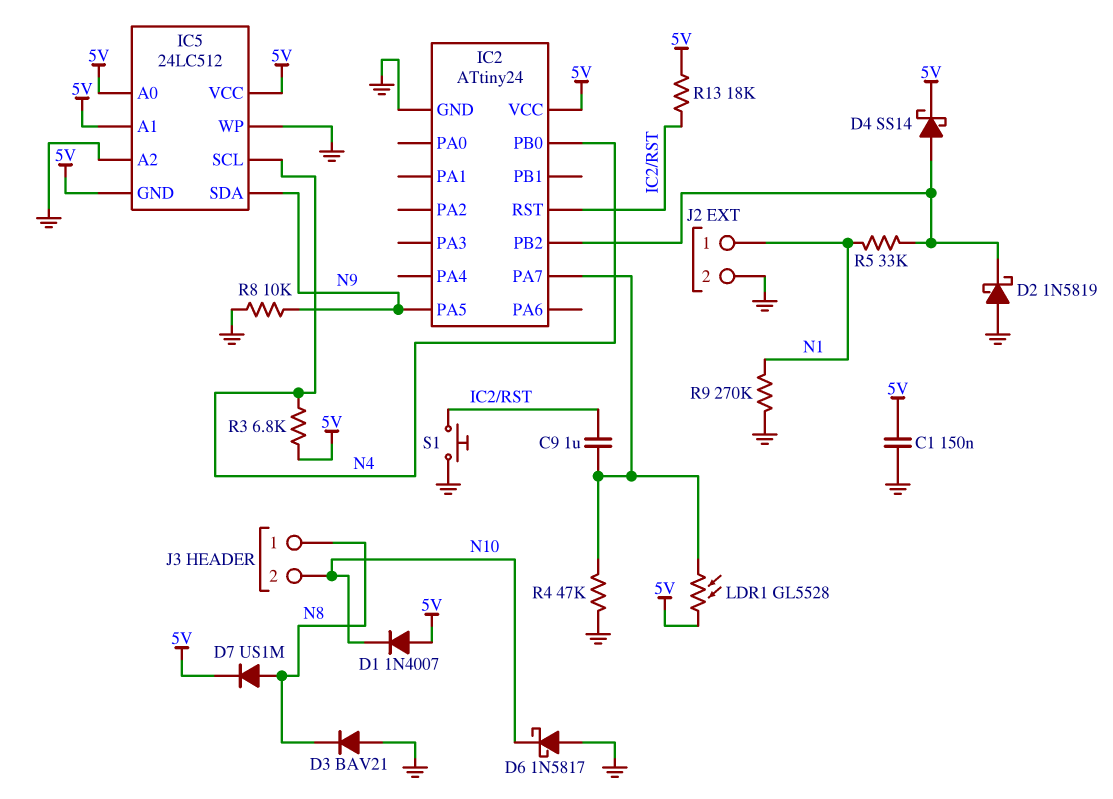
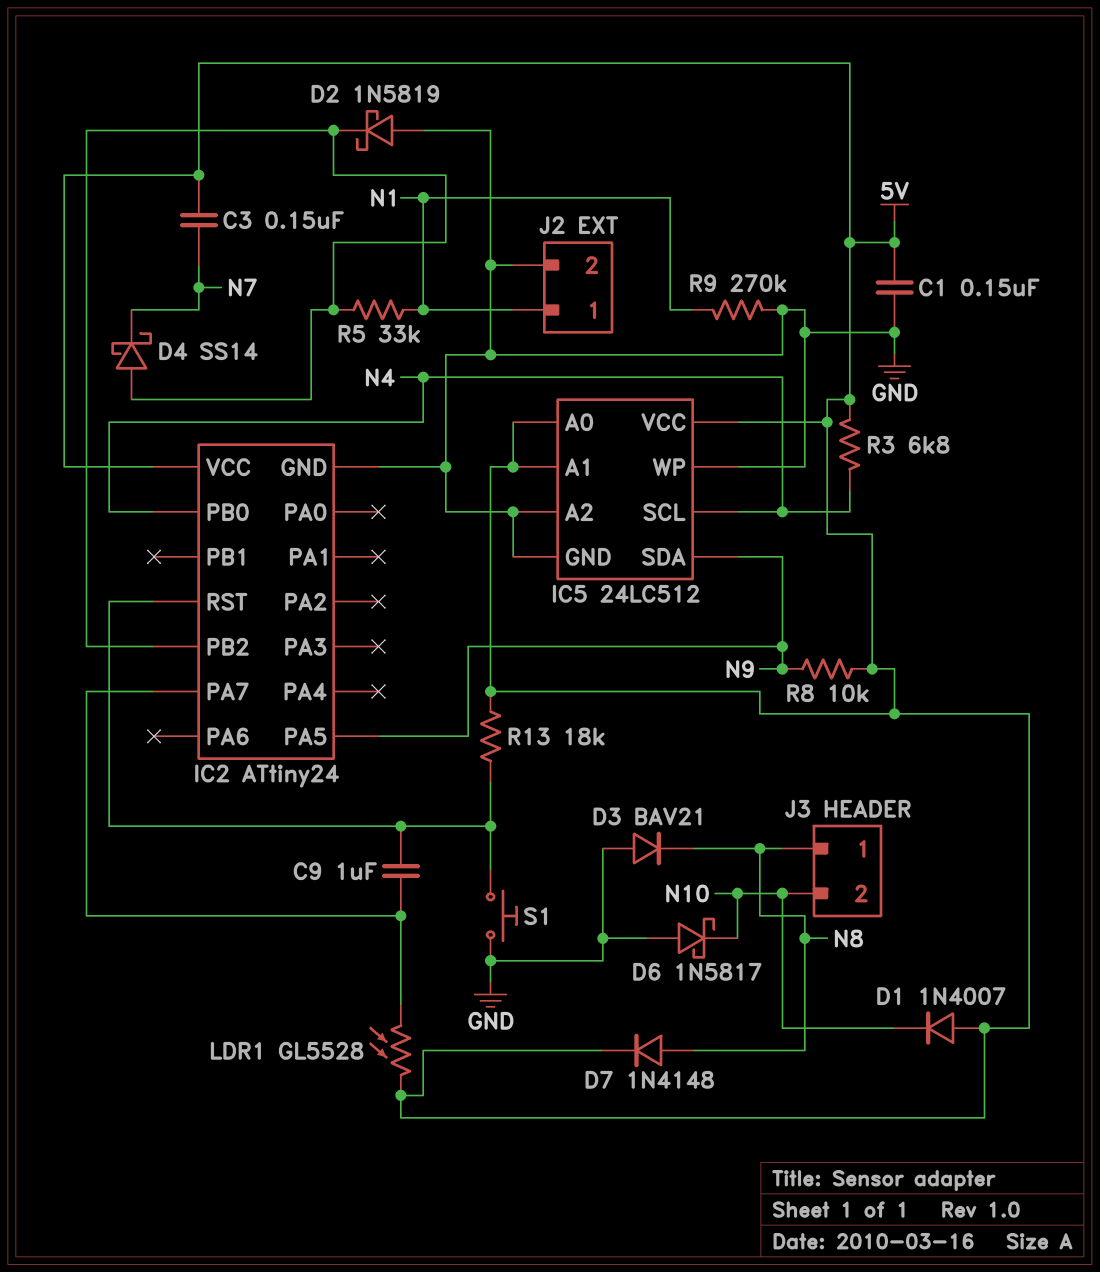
C3: none -> 150nF (5V, N7)
D4: schottky SS14 (A IC2/PB2, K 5V) -> schottky SS14 (A IC2/PB2, K N7)
D7: diode US1M (A N8, K 5V) -> diode 1N4148 (A N8, K 5V)
IC5 pin GND: 5V -> GND
R4: 47k (GND, IC2/PA7) -> none
R8: 10k (GND, N9) -> 10k (5V, N9)

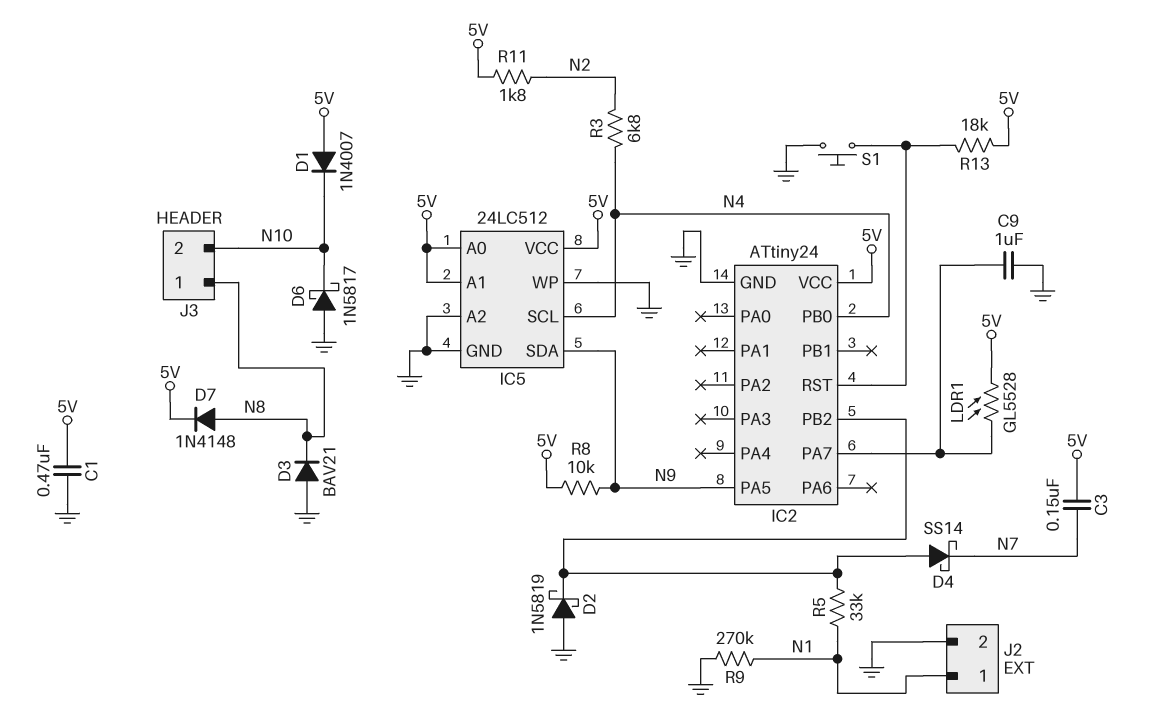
C1: 150nF (5V, GND) -> 470nF (5V, GND)
C9: 1uF (IC2/PA7, IC2/RST) -> 1uF (GND, IC2/PA7)
R3: 6.8k (5V, N4) -> 6.8k (N2, N4)
R11: none -> 1.8k (5V, N2)

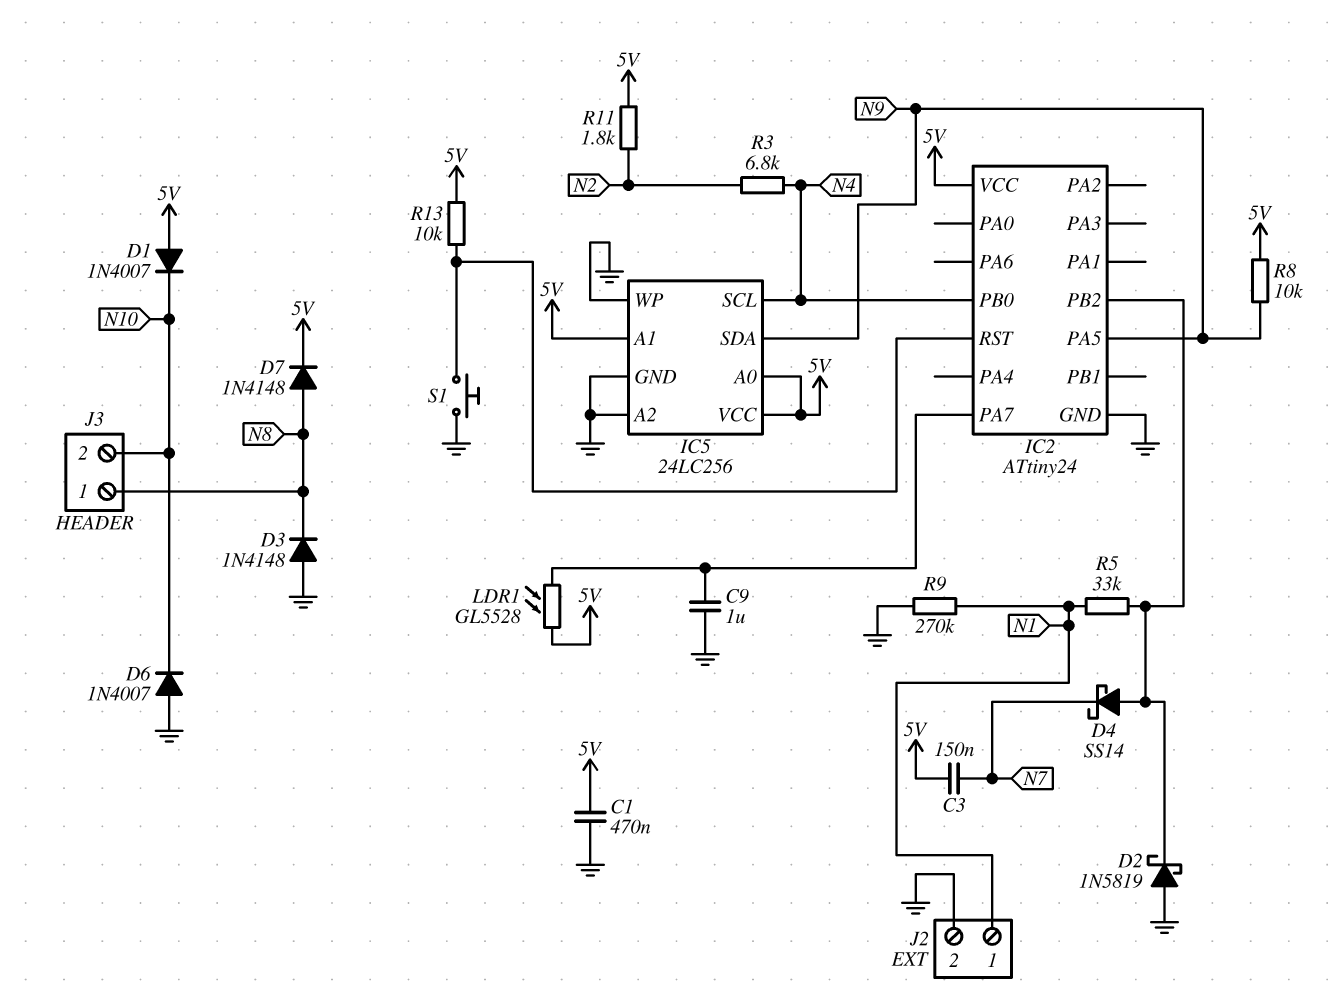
D3: diode BAV21 (A GND, K N8) -> diode 1N4148 (A GND, K N8)
D6: schottky 1N5817 (A GND, K N10) -> diode 1N4007 (A GND, K N10)
IC5: 24LC512 -> 24LC256
R13: 18k (5V, IC2/RST) -> 10k (5V, IC2/RST)

